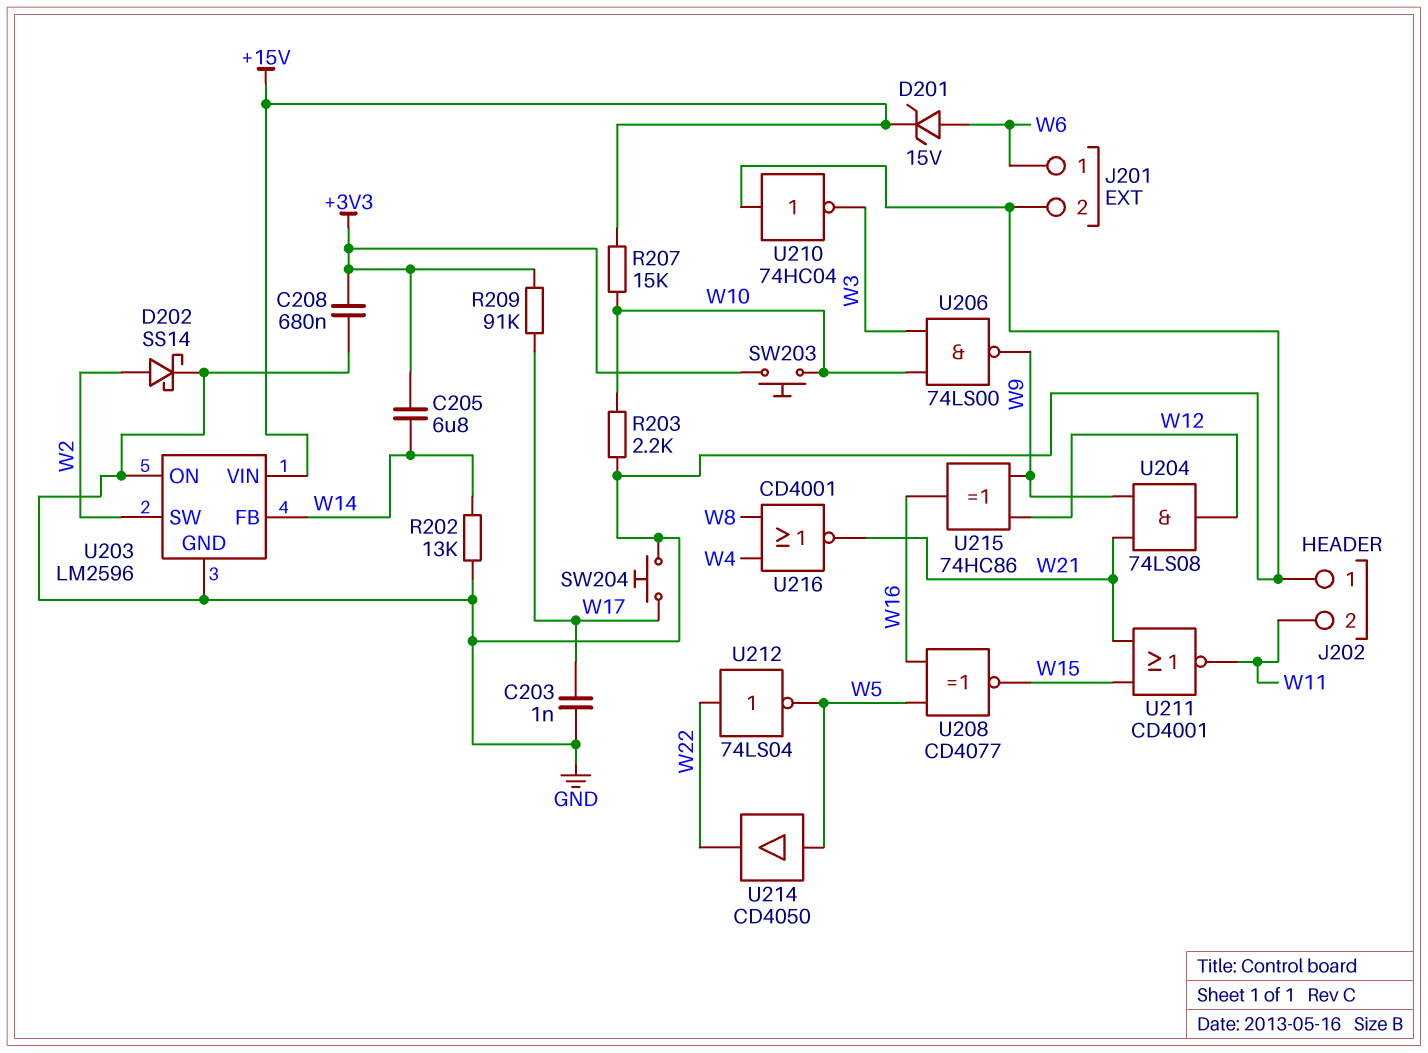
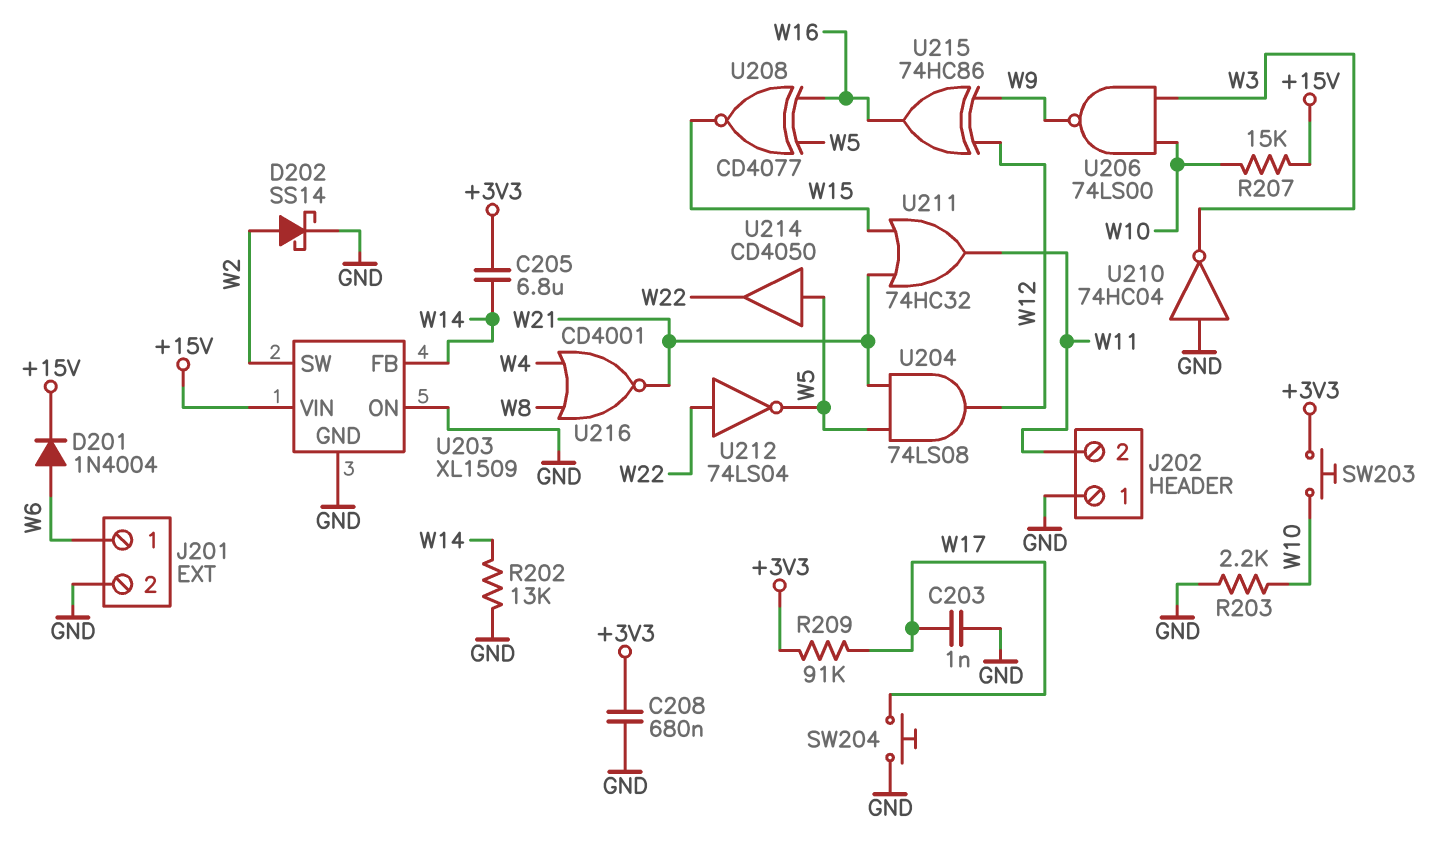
D201: zener 15V (A W6, K +15V) -> diode 1N4004 (A W6, K +15V)
U203: LM2596 -> XL1509
U204: AND 74LS08 (in W9, in W21, out W12) -> AND 74LS08 (in W5, in W21, out W12)
U211: NOR CD4001 (in W15, in W21, out W11) -> OR 74HC32 (in W15, in W21, out W11)

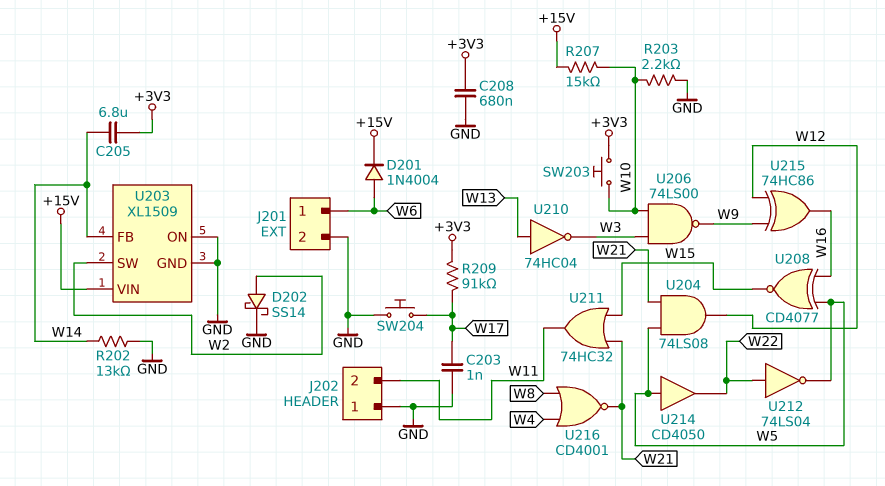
U210: NOT 74HC04 (in GND, out W3) -> NOT 74HC04 (in W13, out W3)

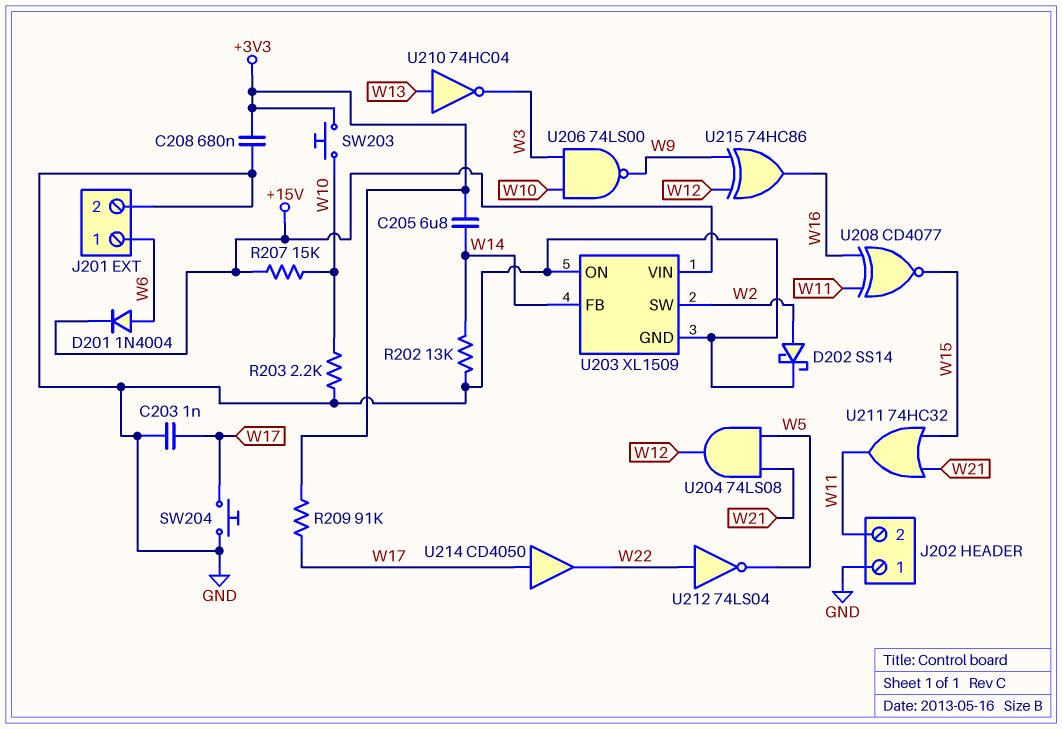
U208: XNOR CD4077 (in W5, in W16, out W15) -> XNOR CD4077 (in W11, in W16, out W15)
U214: buffer CD4050 (in W5, out W22) -> buffer CD4050 (in W17, out W22)
U216: NOR CD4001 (in W4, in W8, out W21) -> none

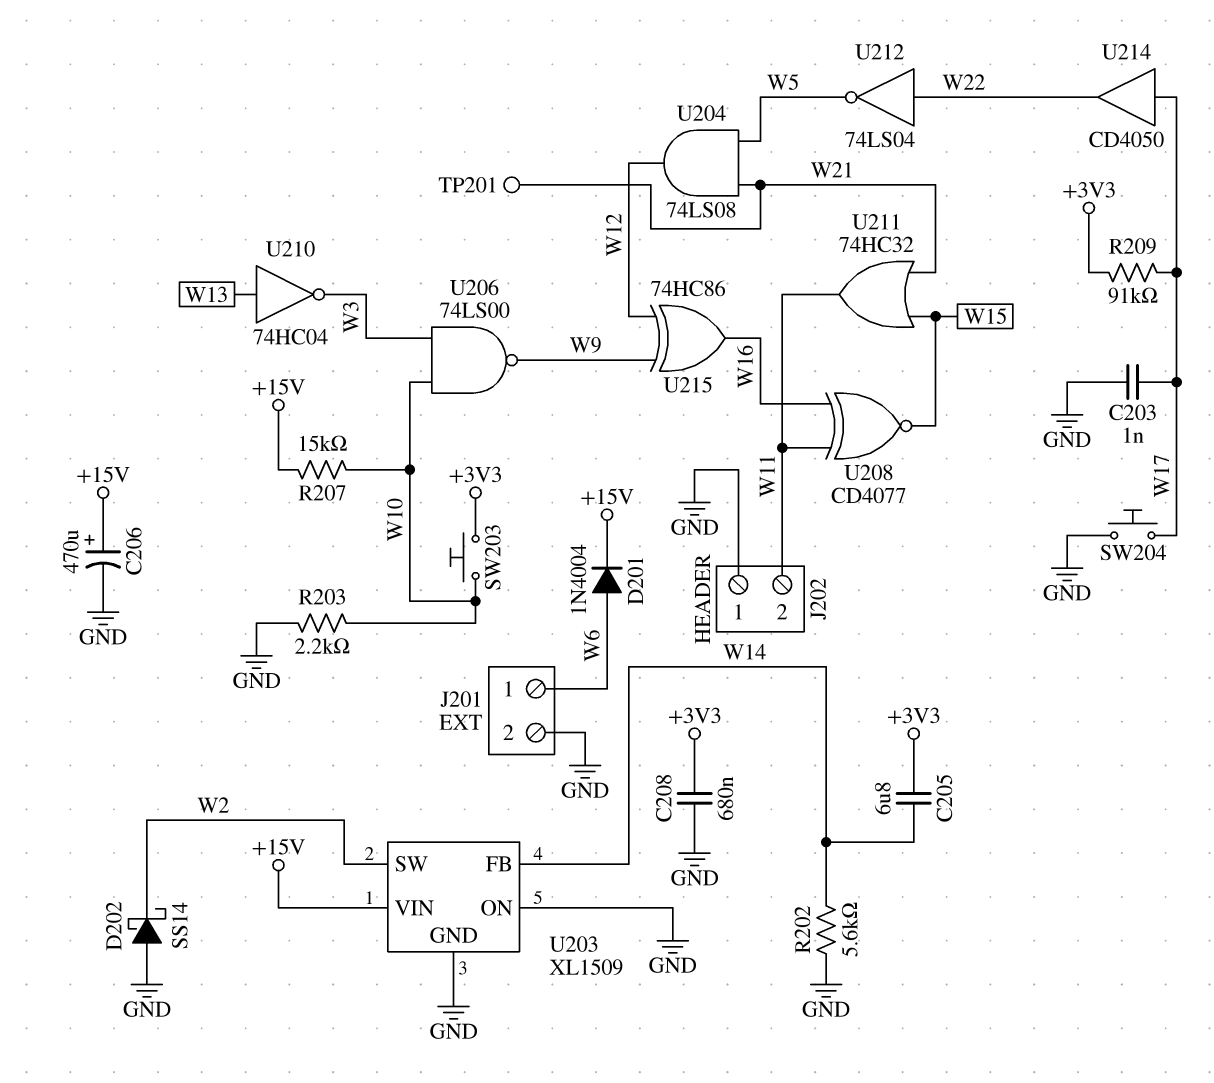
C206: none -> 470uF (plus +15V, minus GND)
D202: schottky SS14 (A W2, K GND) -> schottky SS14 (A GND, K W2)
R202: 13k (GND, W14) -> 5.6k (GND, W14)
TP201: none -> test point (W21)

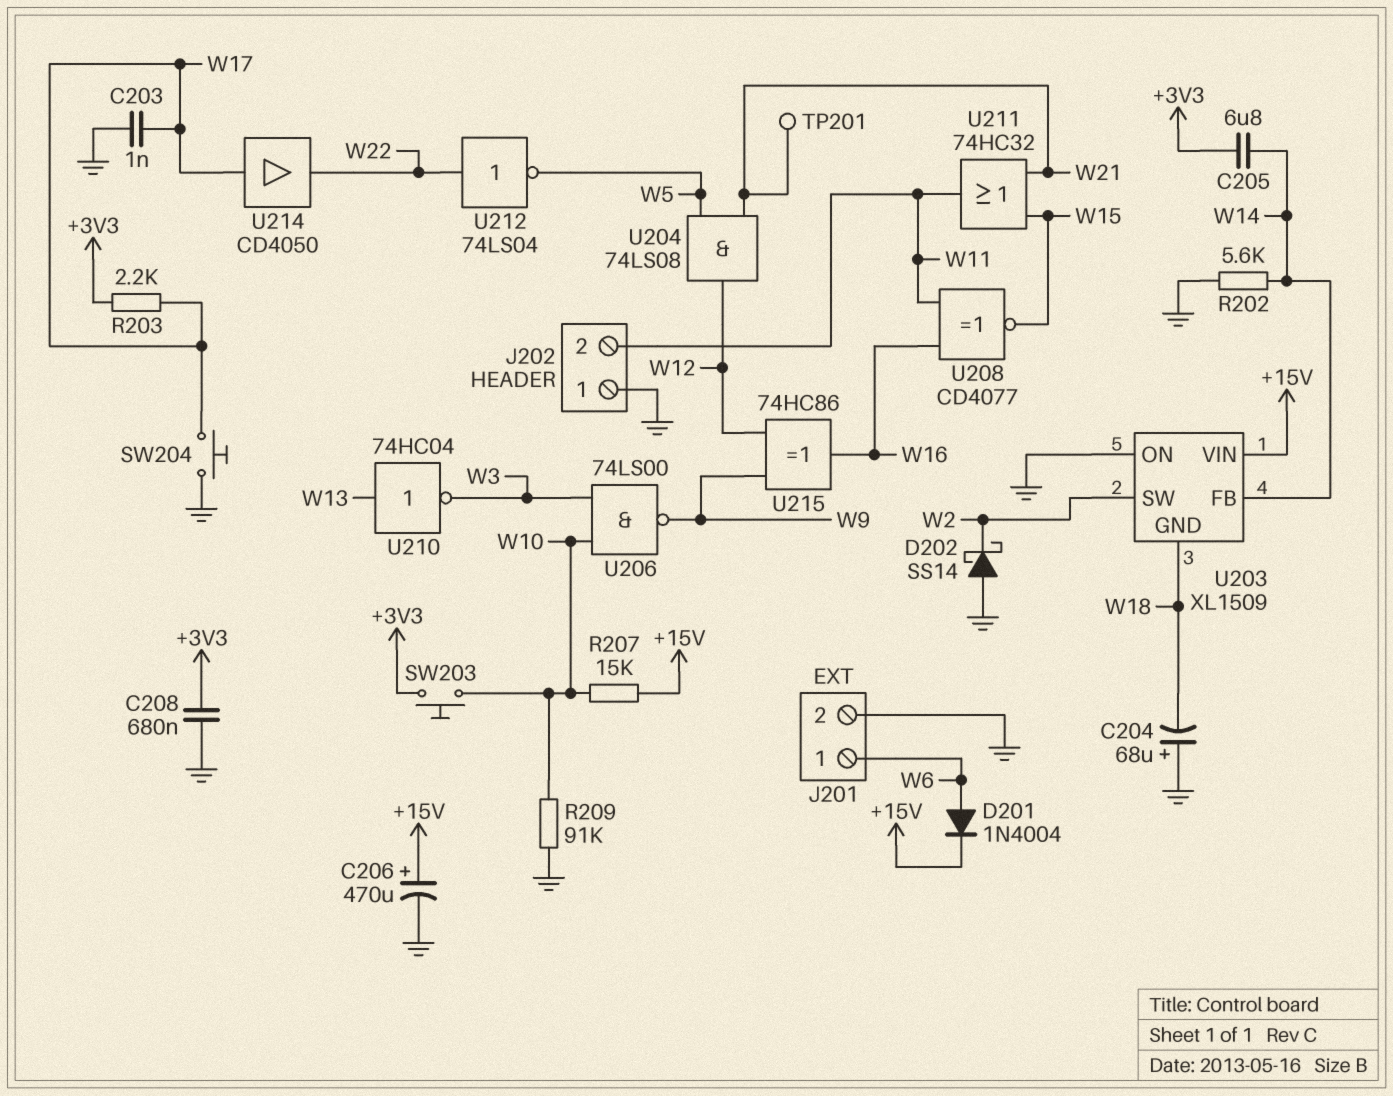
C204: none -> 68uF (plus GND, minus W18)
R203: 2.2k (GND, W10) -> 2.2k (+3V3, W17)
R209: 91k (+3V3, W17) -> 91k (GND, W10)
U203 pin GND: GND -> W18

